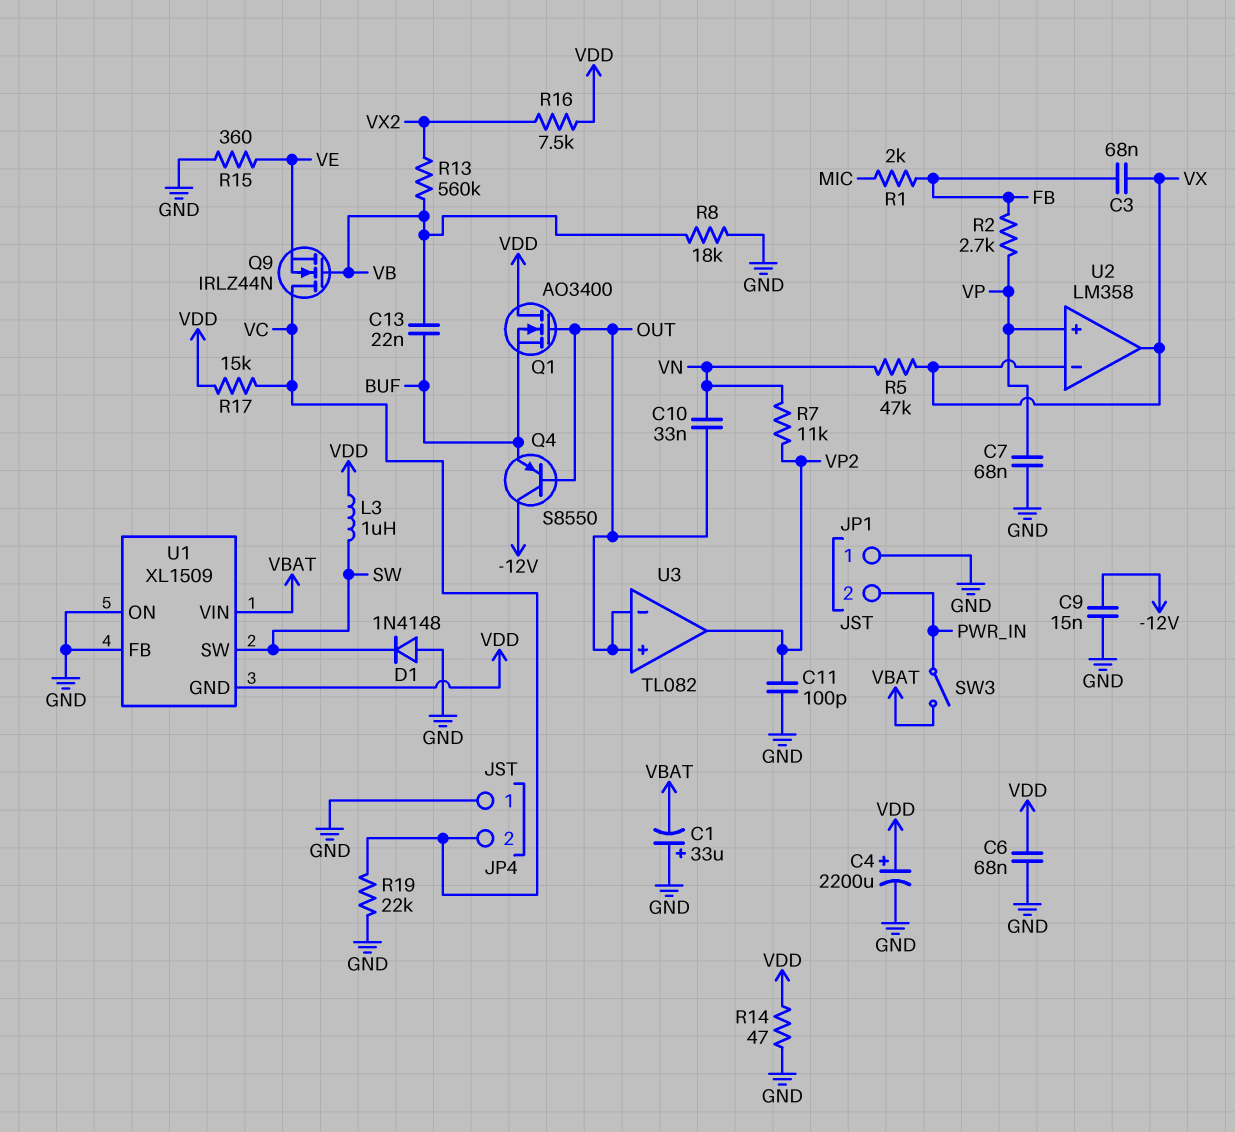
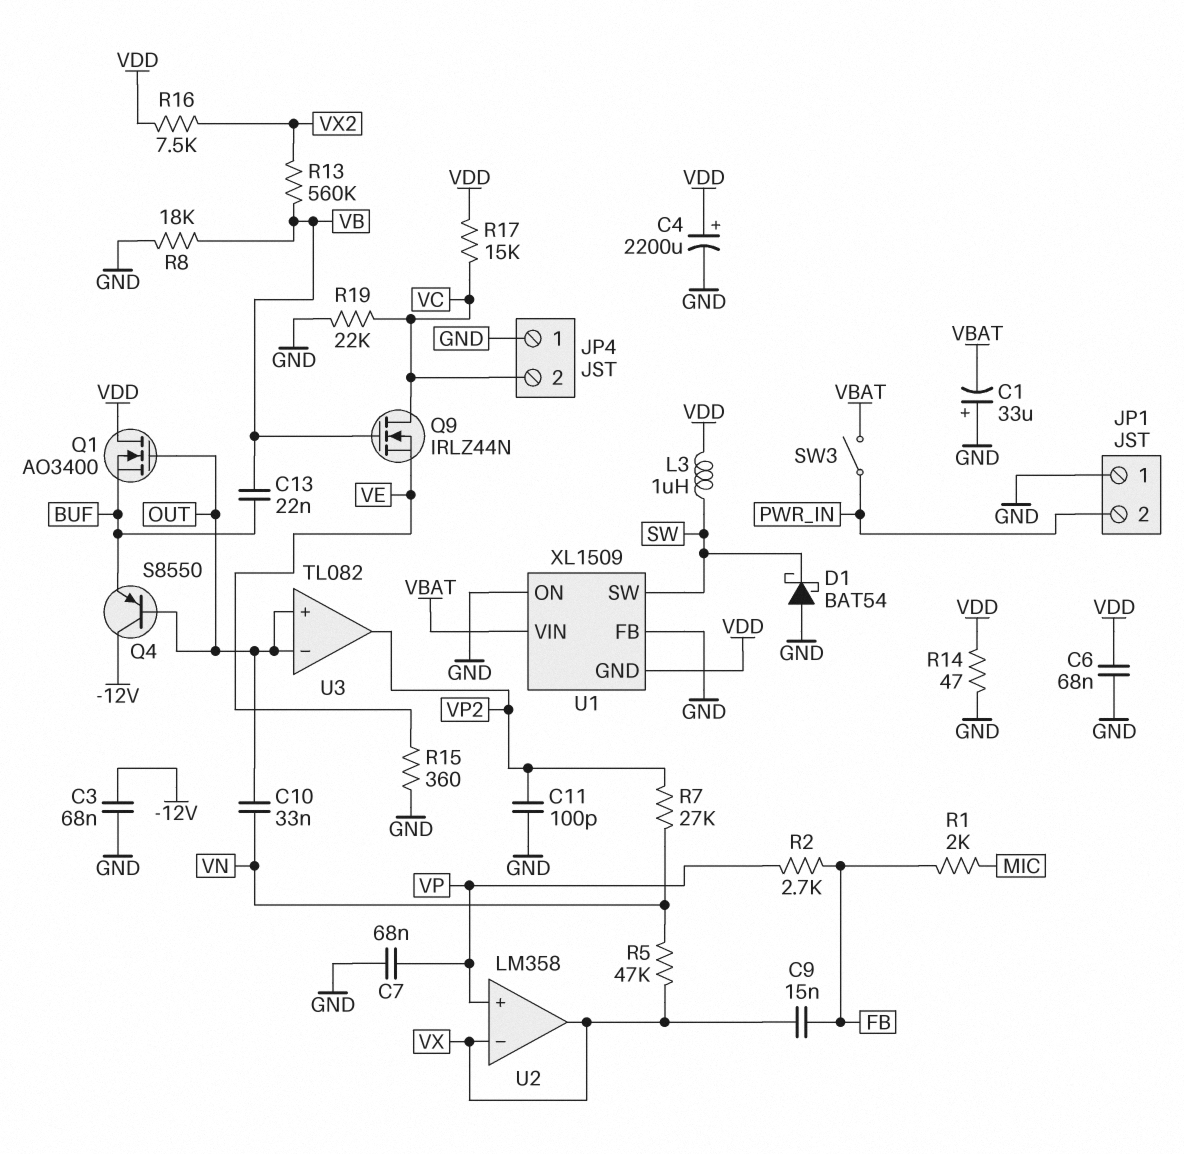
C3: 68nF (FB, VX) -> 68nF (-12V, GND)
C9: 15nF (-12V, GND) -> 15nF (FB, VX)
D1: diode 1N4148 (A GND, K SW) -> schottky BAT54 (A GND, K SW)
R7: 11k (VN, VP2) -> 27k (VN, VP2)

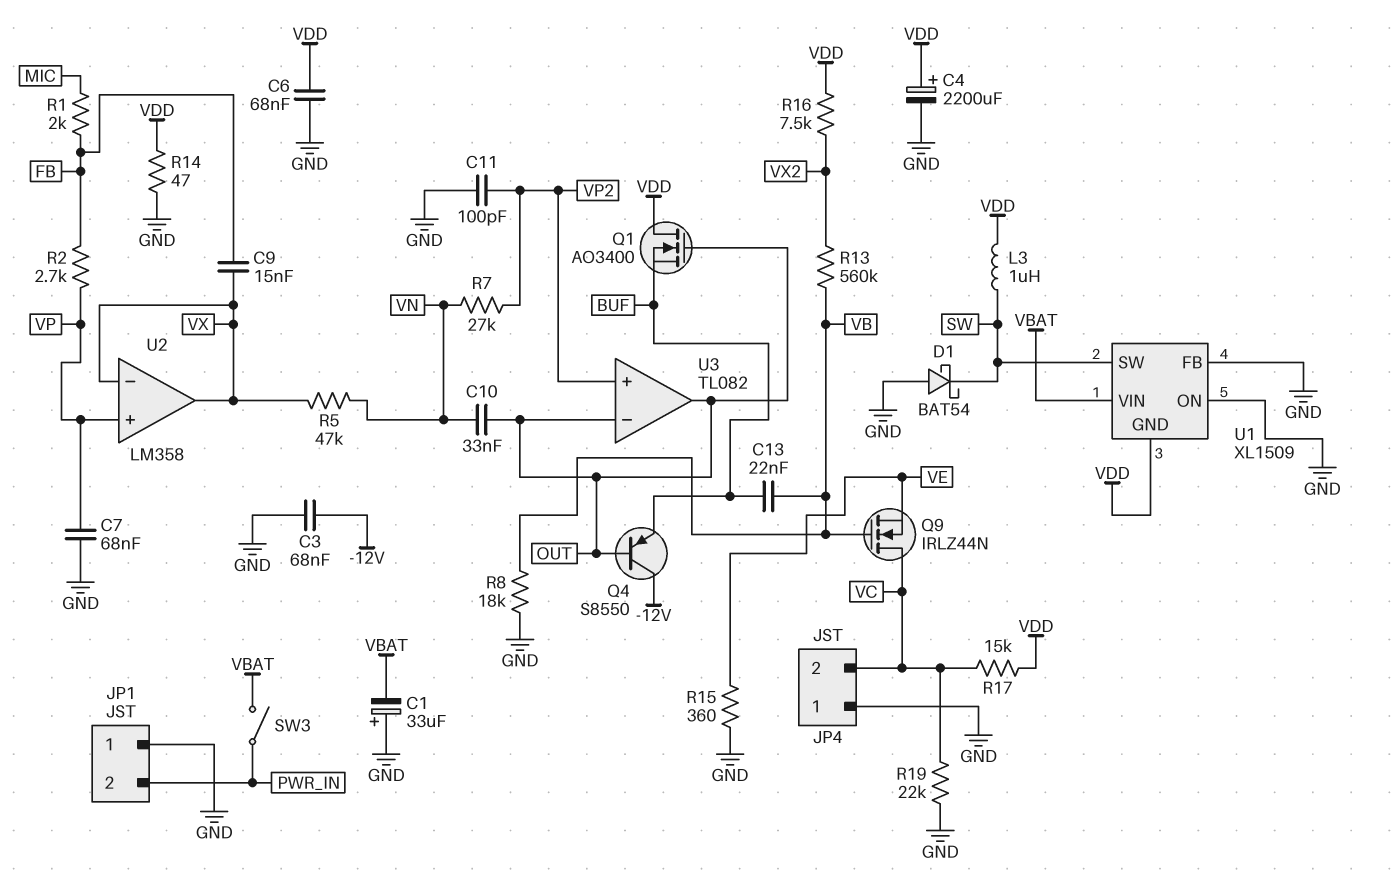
U3 pin in+: OUT -> VP2
U3 pin out: VP2 -> OUT

